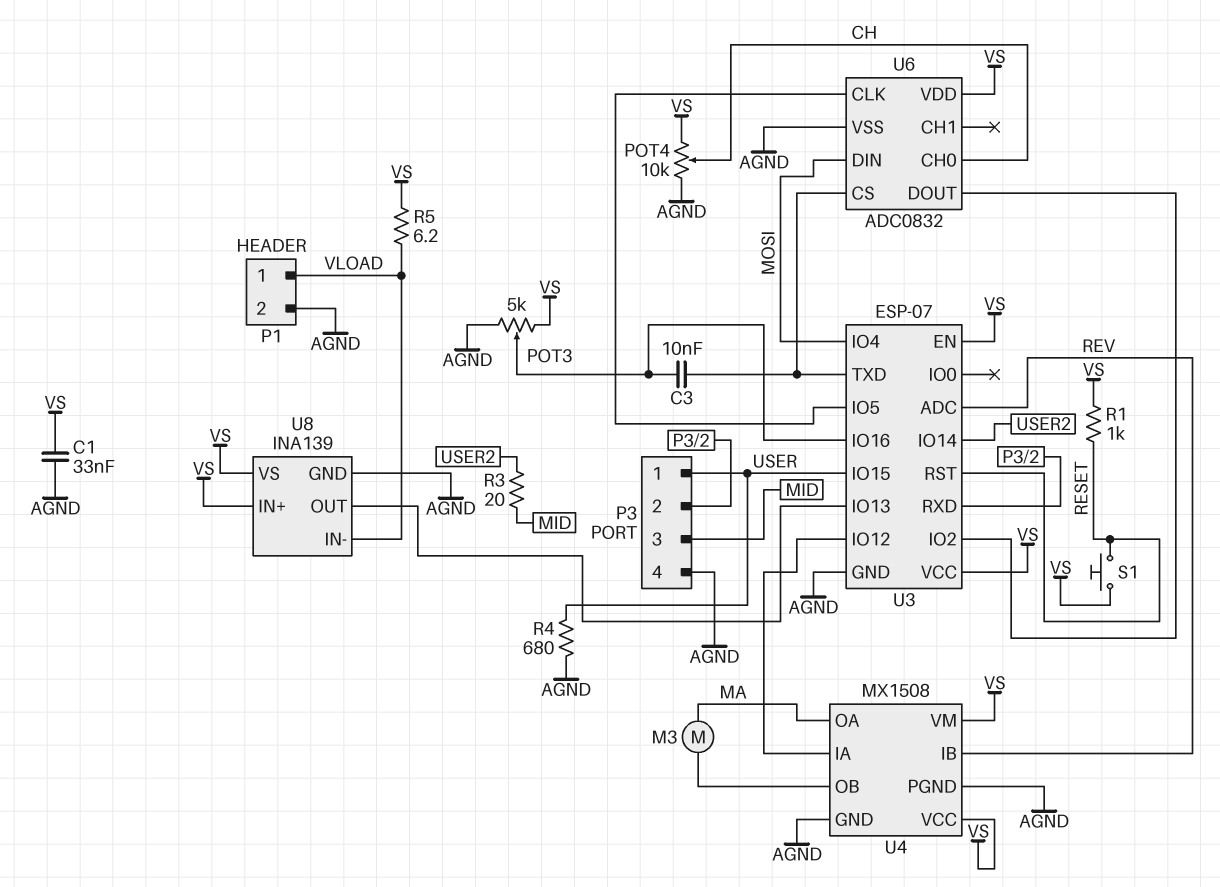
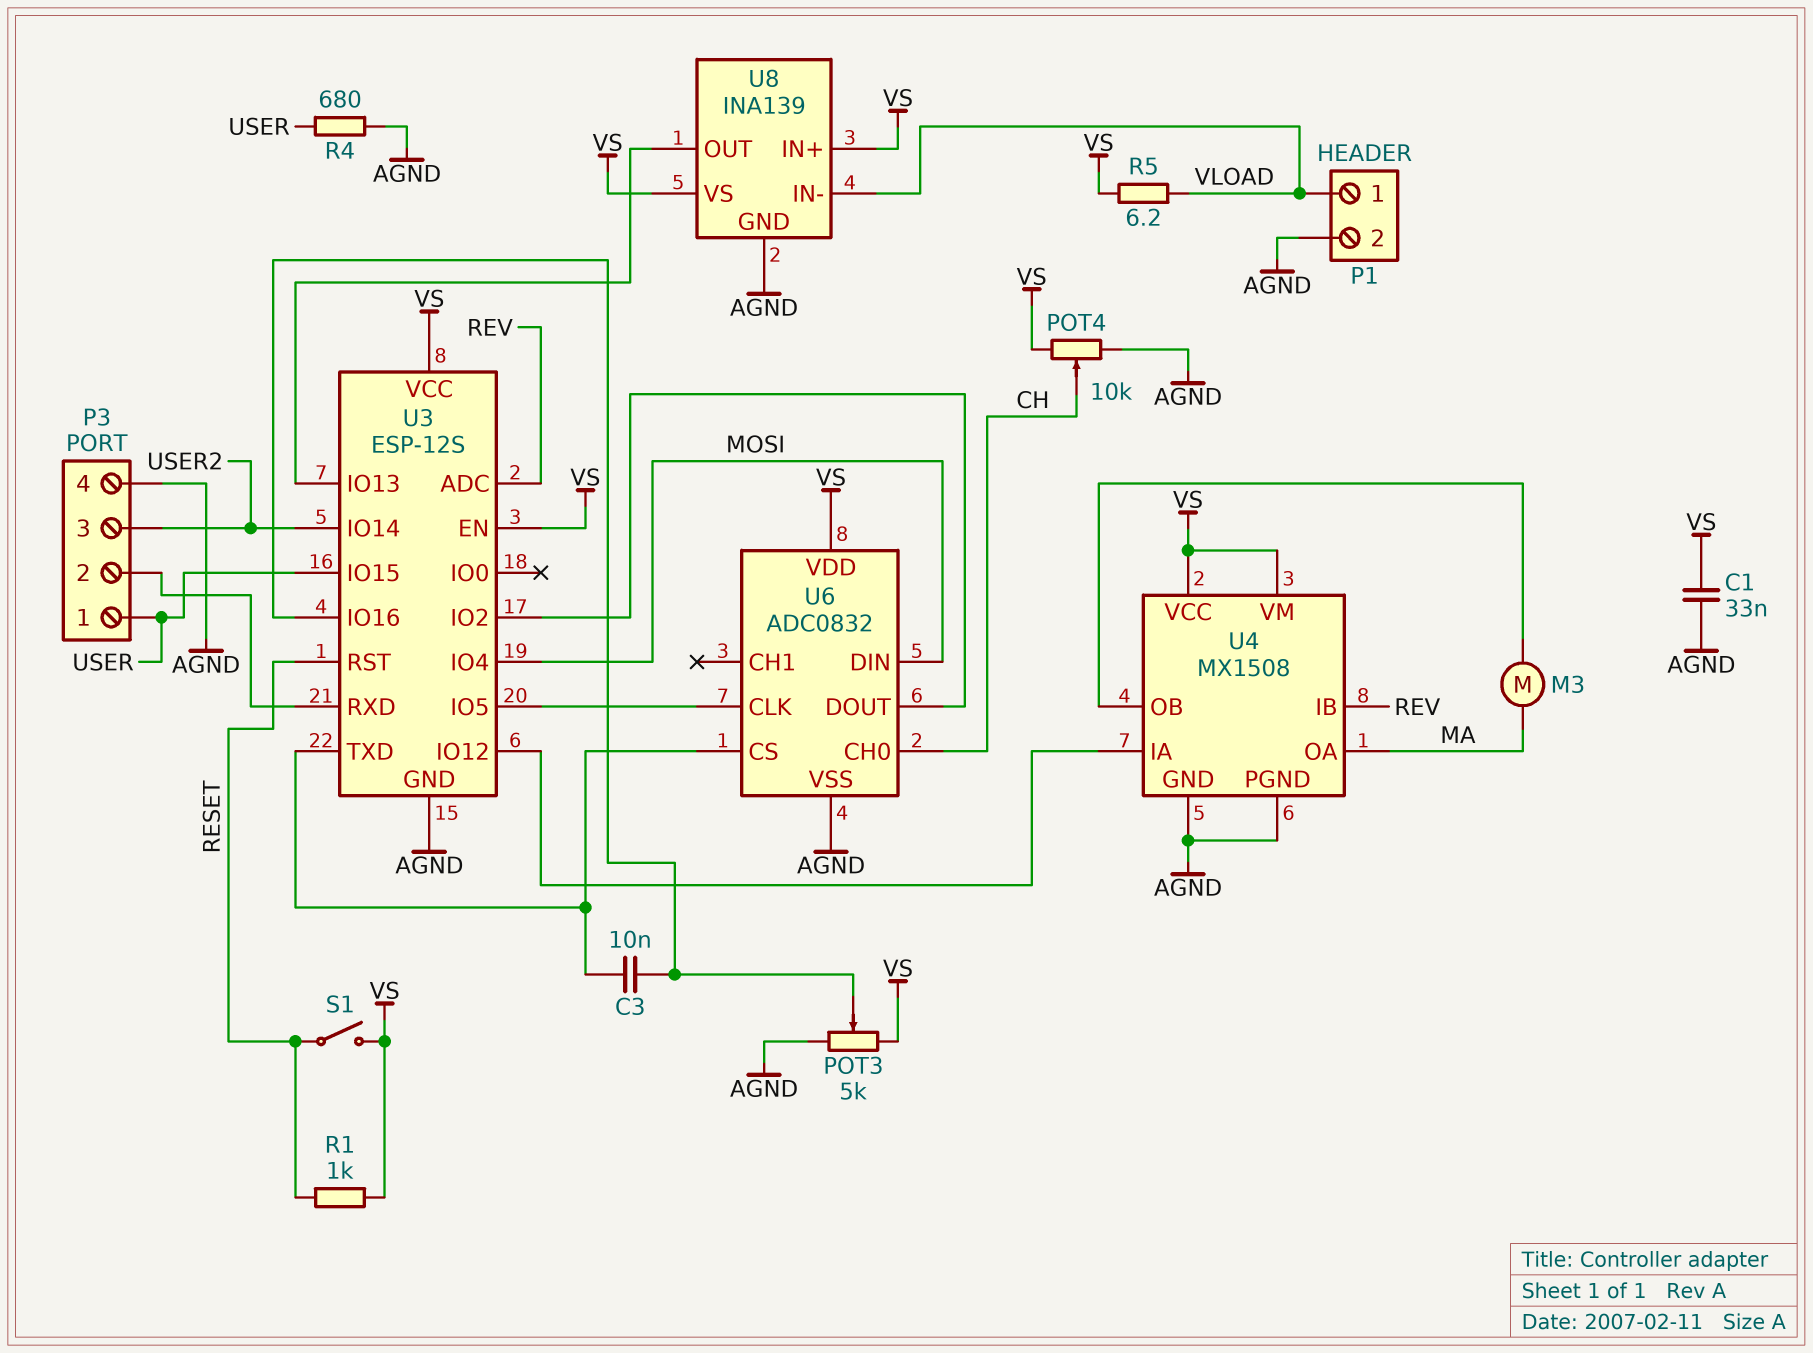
P3 pin 3: MID -> USER2
R3: 20 (MID, USER2) -> none
S1: button (RESET, VS) -> switch (RESET, VS)
U3: ESP-07 -> ESP-12S

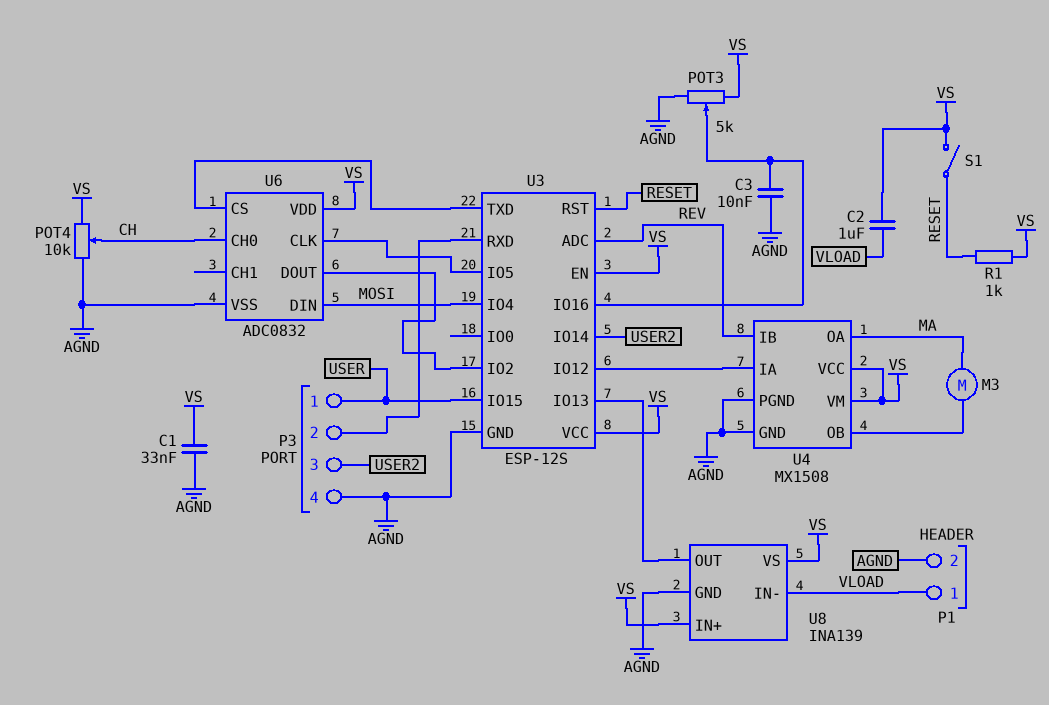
C2: none -> 1uF (VLOAD, VS)
C3: 10nF (U3/IO16, U3/TXD) -> 10nF (AGND, U3/IO16)
R4: 680 (AGND, USER) -> none
R5: 6.2 (VLOAD, VS) -> none

